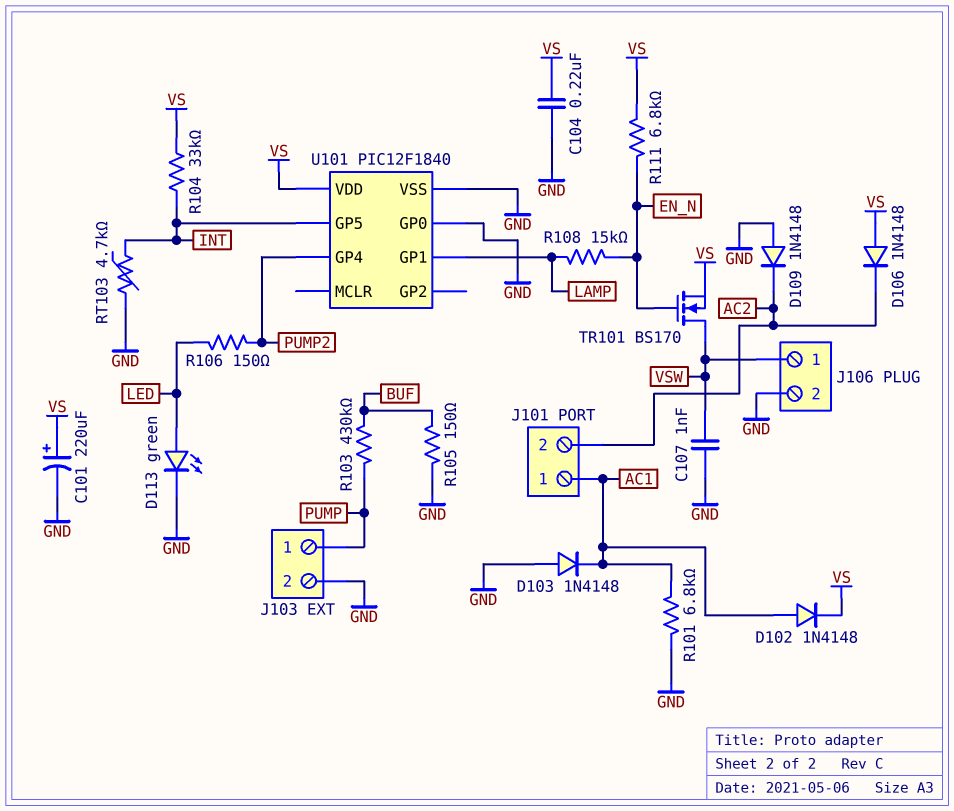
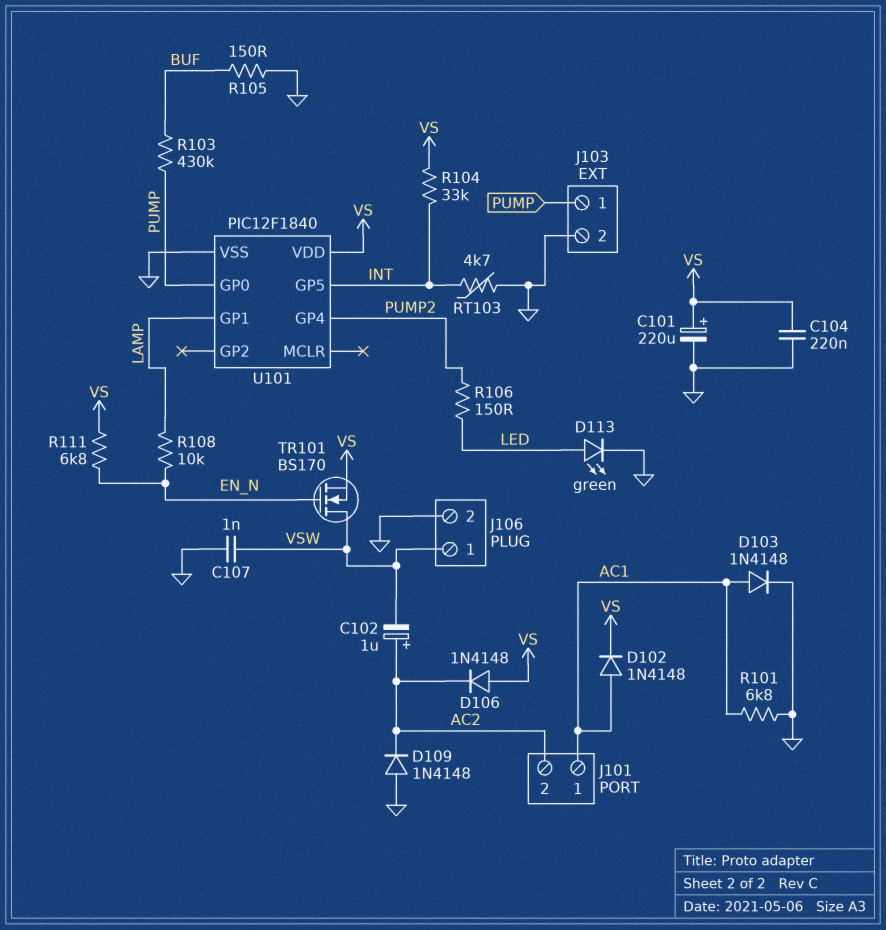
C102: none -> 1uF (plus AC2, minus VSW)
D103: diode 1N4148 (A GND, K AC1) -> diode 1N4148 (A AC1, K GND)
R108: 15k (EN_N, LAMP) -> 10k (EN_N, LAMP)
U101 pin GP0: GND -> PUMP

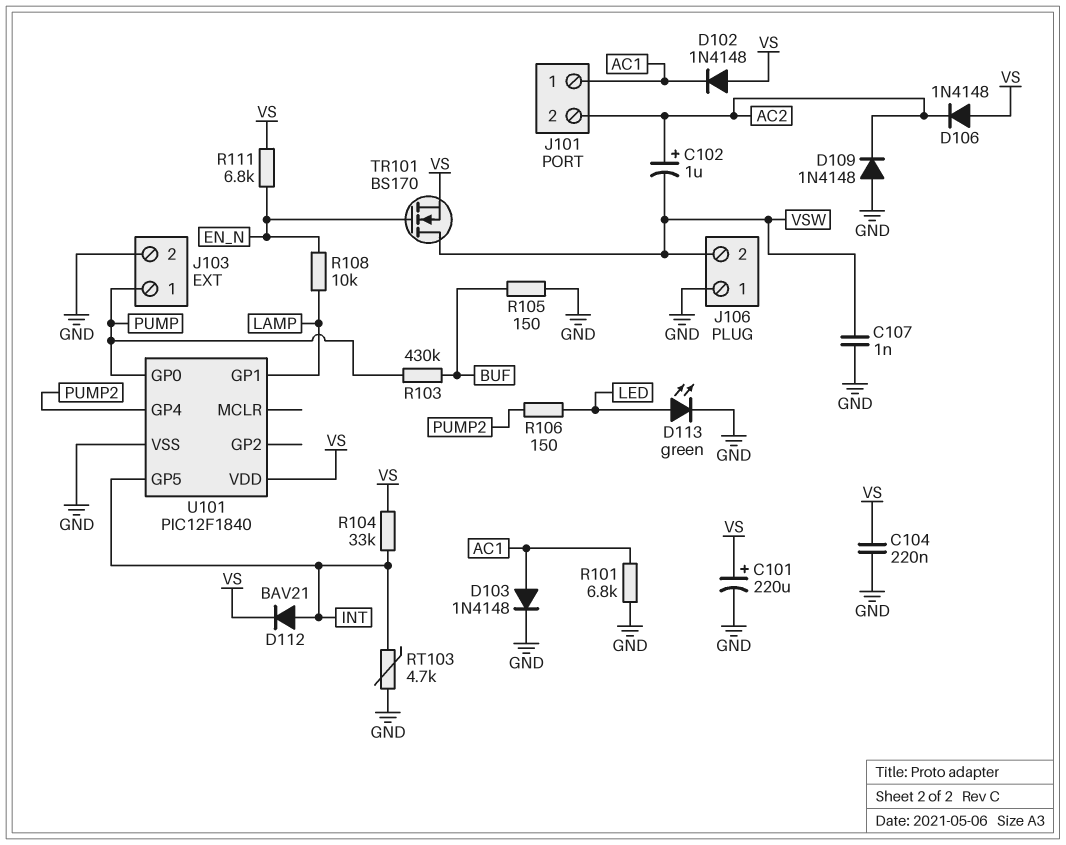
D102: diode 1N4148 (A AC1, K VS) -> diode 1N4148 (A VS, K AC1)
D112: none -> diode BAV21 (A INT, K VS)
J106 pin 1: VSW -> GND
J106 pin 2: GND -> VSW

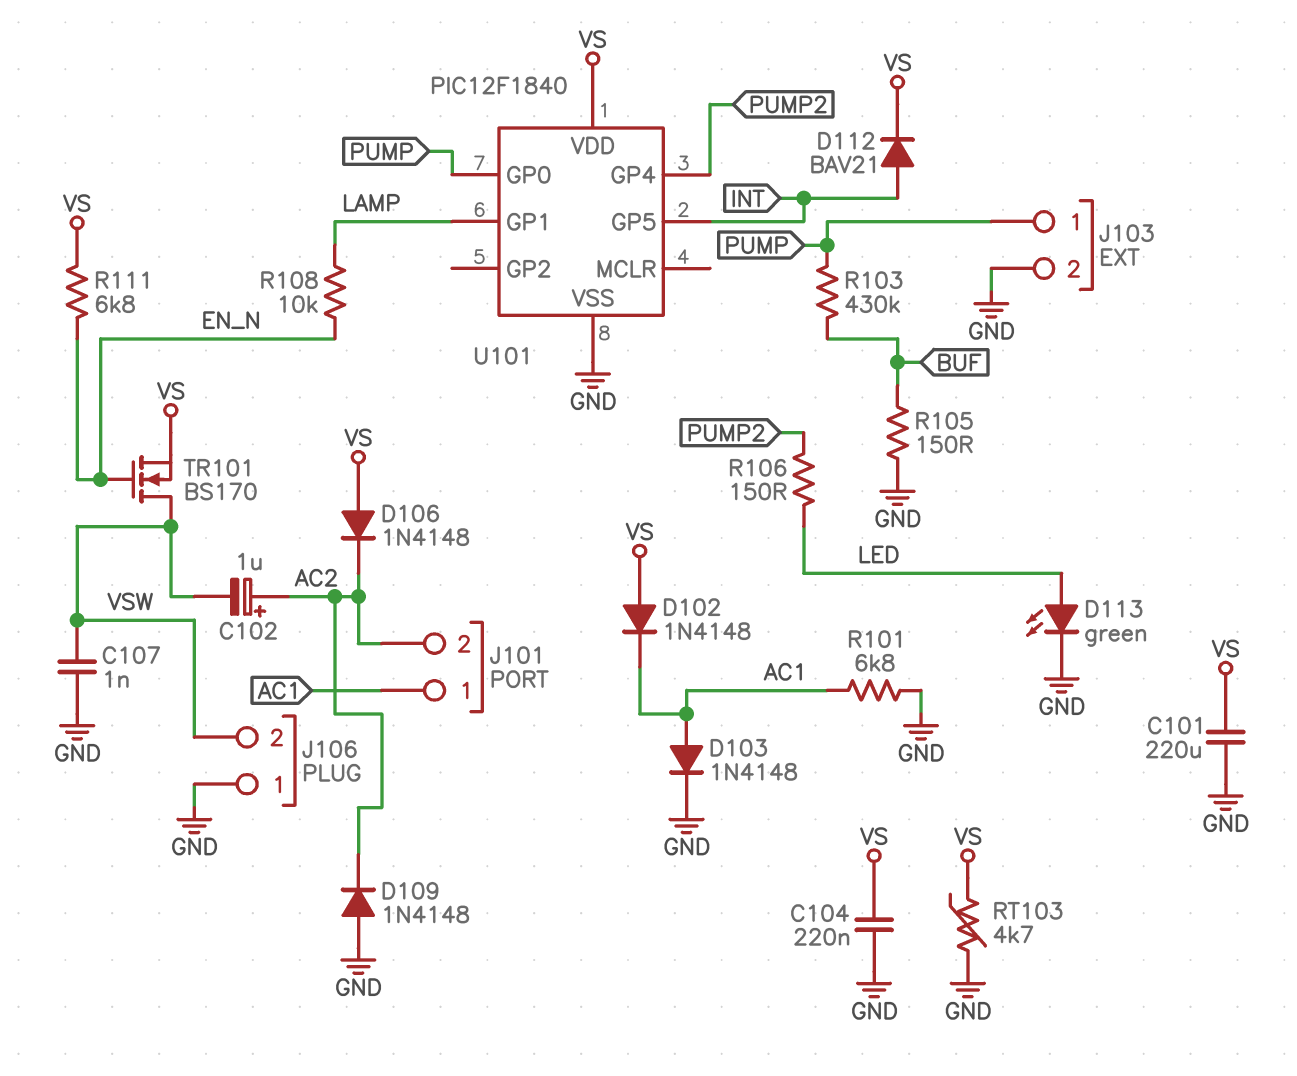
C101: 220uF (plus VS, minus GND) -> 220uF (GND, VS)
R104: 33k (INT, VS) -> none
RT103: 4.7k (GND, INT) -> 4.7k (GND, VS)

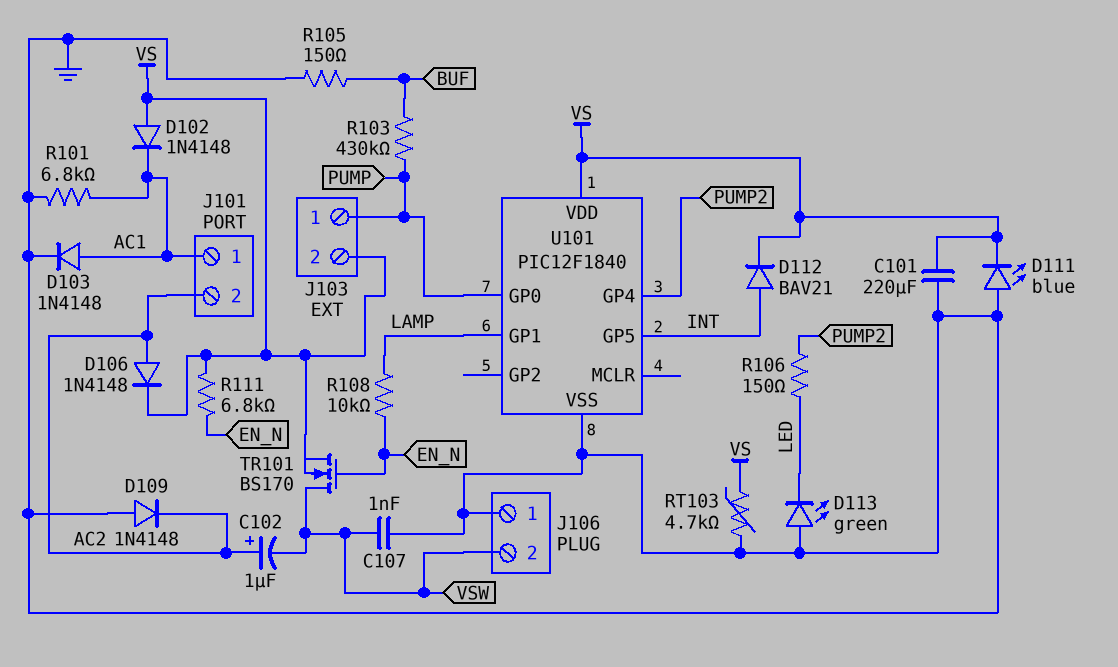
C104: 220nF (GND, VS) -> none
D106: diode 1N4148 (A VS, K AC2) -> diode 1N4148 (A AC2, K VS)
D111: none -> LED blue (A GND, K VS)
D113: LED green (A LED, K GND) -> LED green (A GND, K LED)
J103 pin 2: GND -> VS

